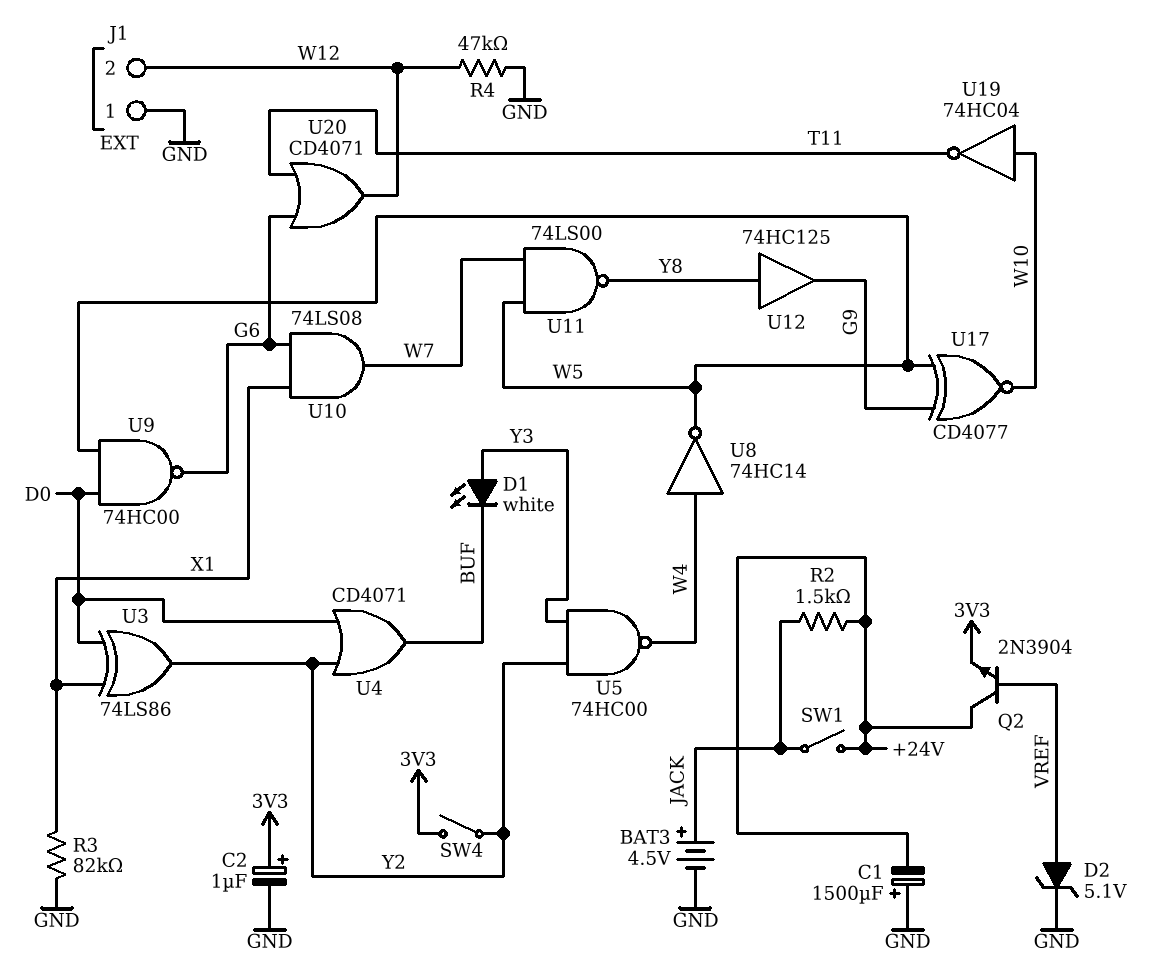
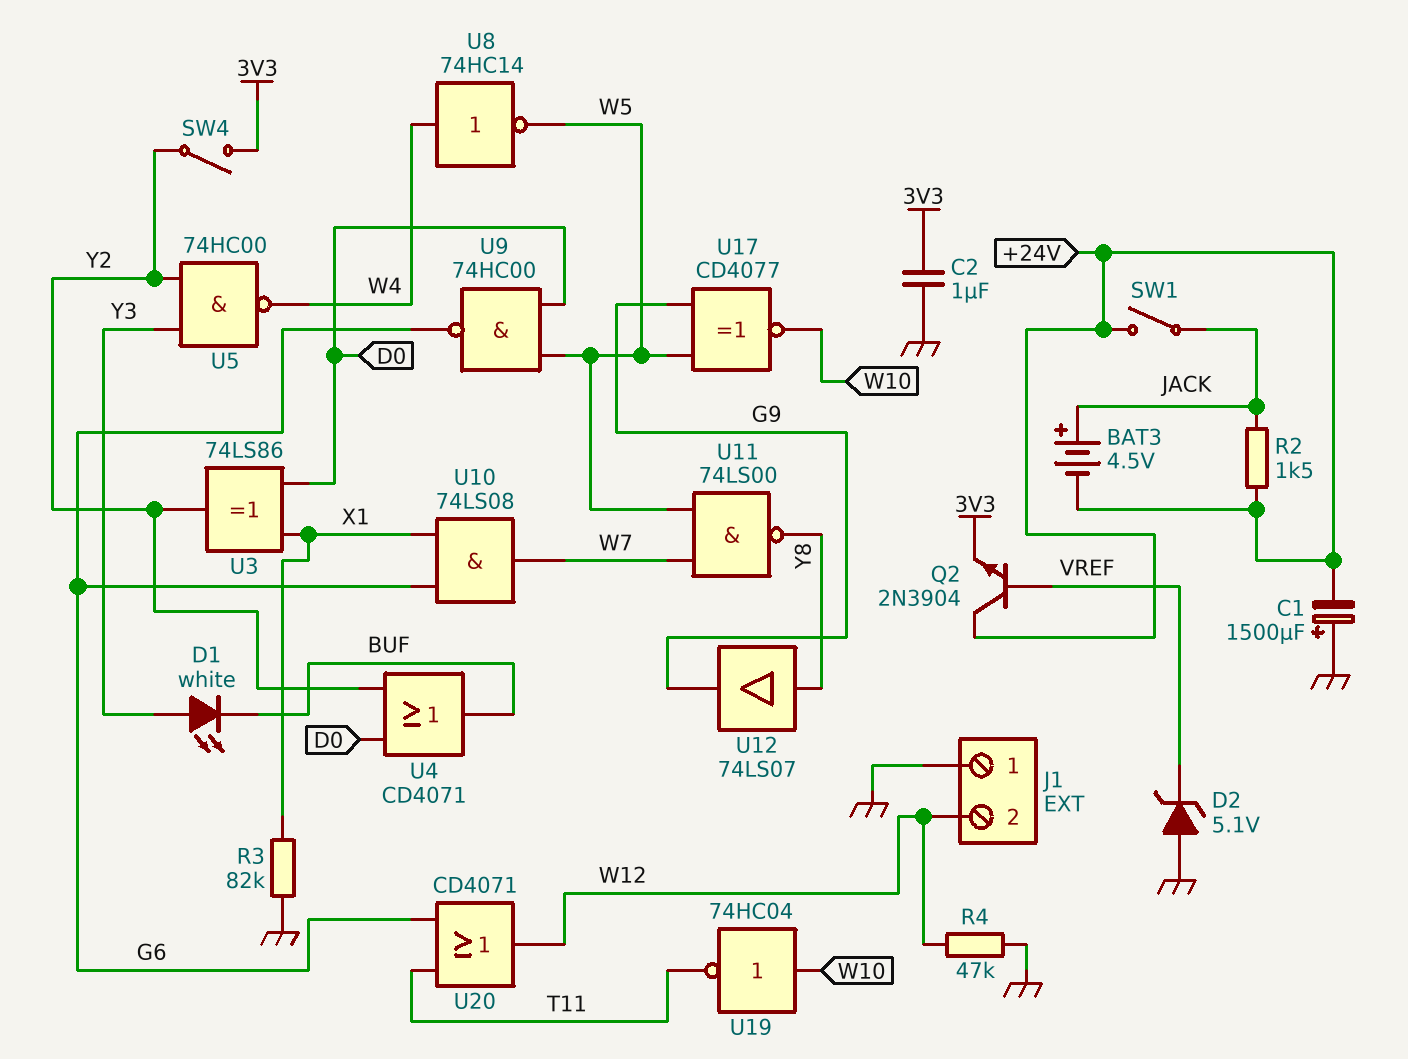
BAT3: 4.5V (plus JACK, minus GND) -> 4.5V (plus JACK, minus +24V)
C2: 1uF (plus 3V3, minus GND) -> 1uF (3V3, GND)
D2: zener 5.1V (A VREF, K GND) -> zener 5.1V (A GND, K VREF)
U12: buffer 74HC125 (in Y8, out G9) -> buffer 74LS07 (in Y8, out G9)

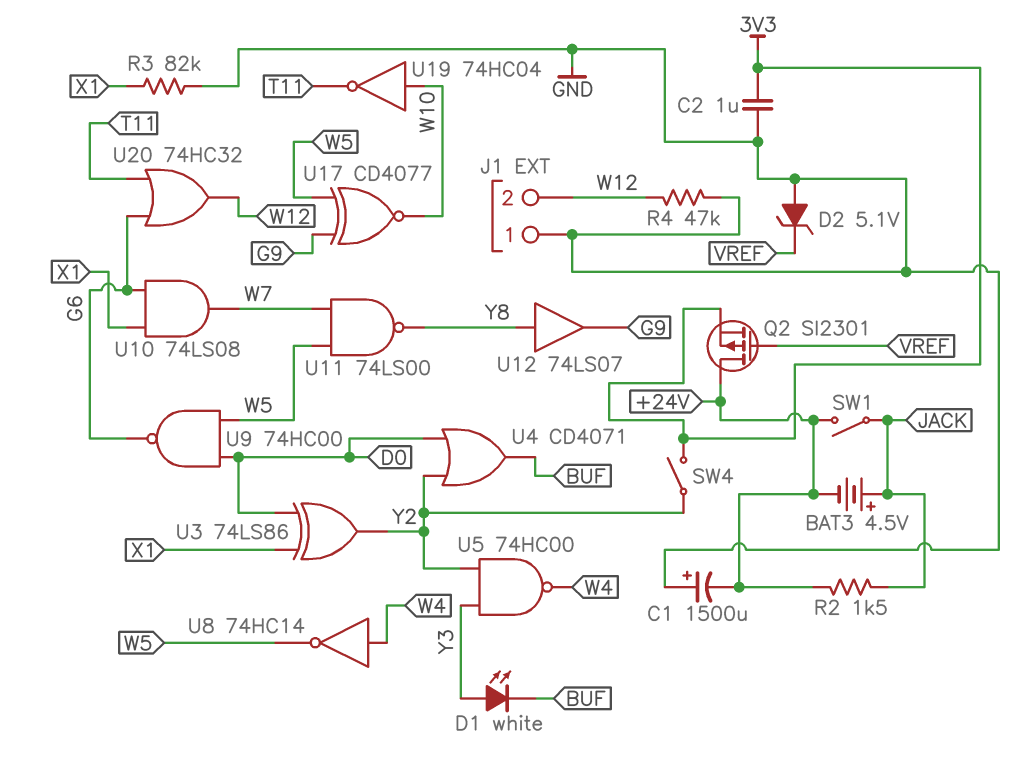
Q2: NPN 2N3904 (B VREF, C +24V, E 3V3) -> PMOS SI2301 (G VREF, D +24V, S 3V3)
U20: OR CD4071 (in G6, in T11, out W12) -> OR 74HC32 (in G6, in T11, out W12)

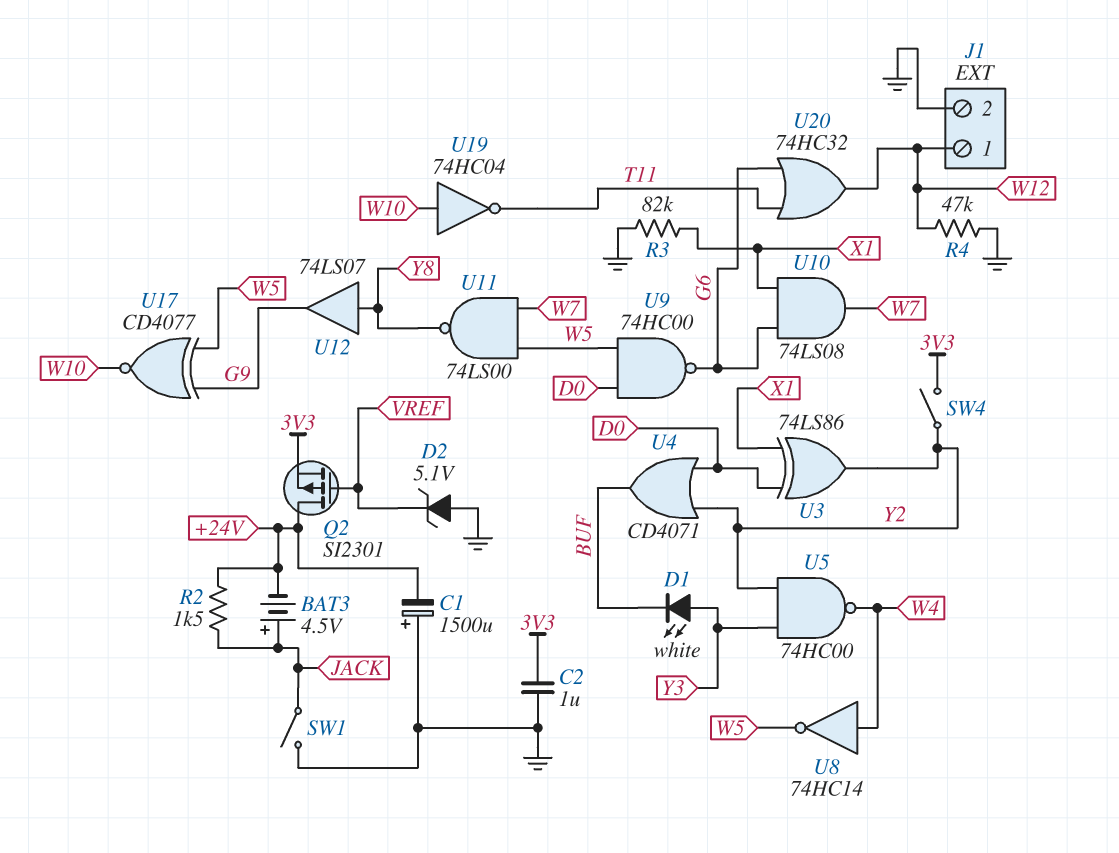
J1 pin 1: GND -> W12
J1 pin 2: W12 -> GND
SW1: switch (+24V, JACK) -> switch (GND, JACK)

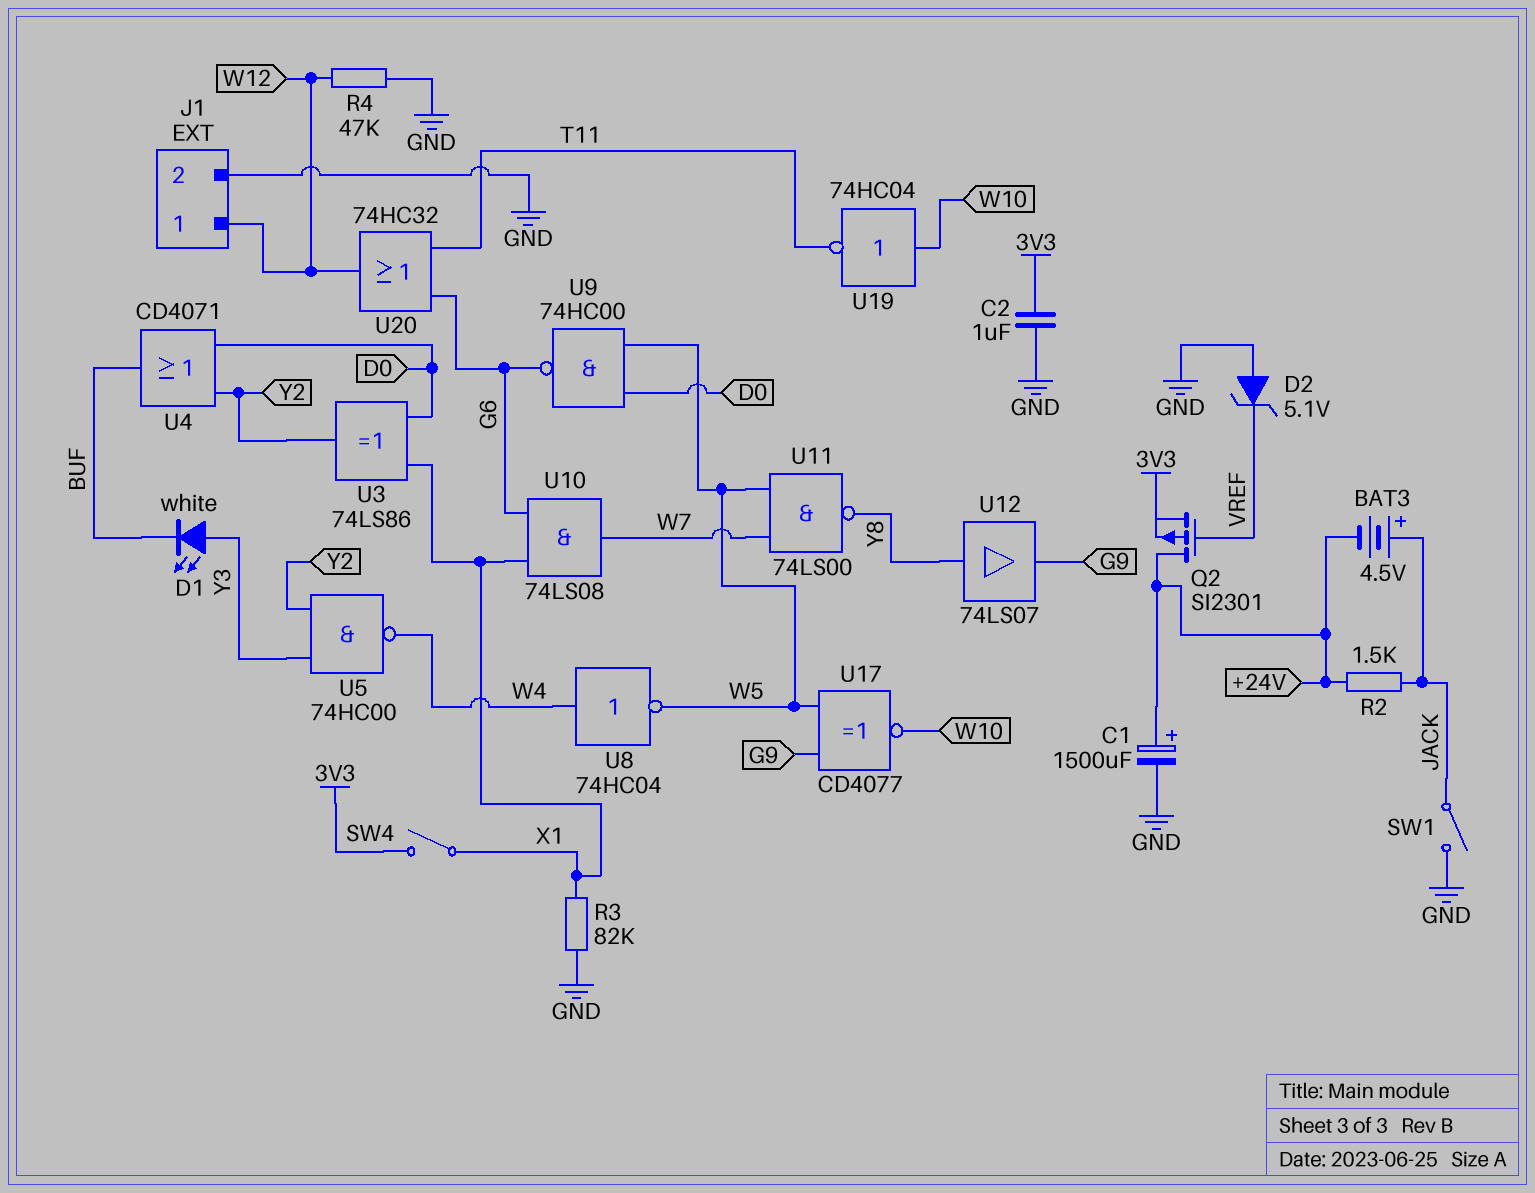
C1: 1500uF (plus GND, minus +24V) -> 1500uF (plus +24V, minus GND)
SW4: switch (3V3, Y2) -> switch (3V3, X1)
U8: NOT 74HC14 (in W4, out W5) -> NOT 74HC04 (in W4, out W5)

